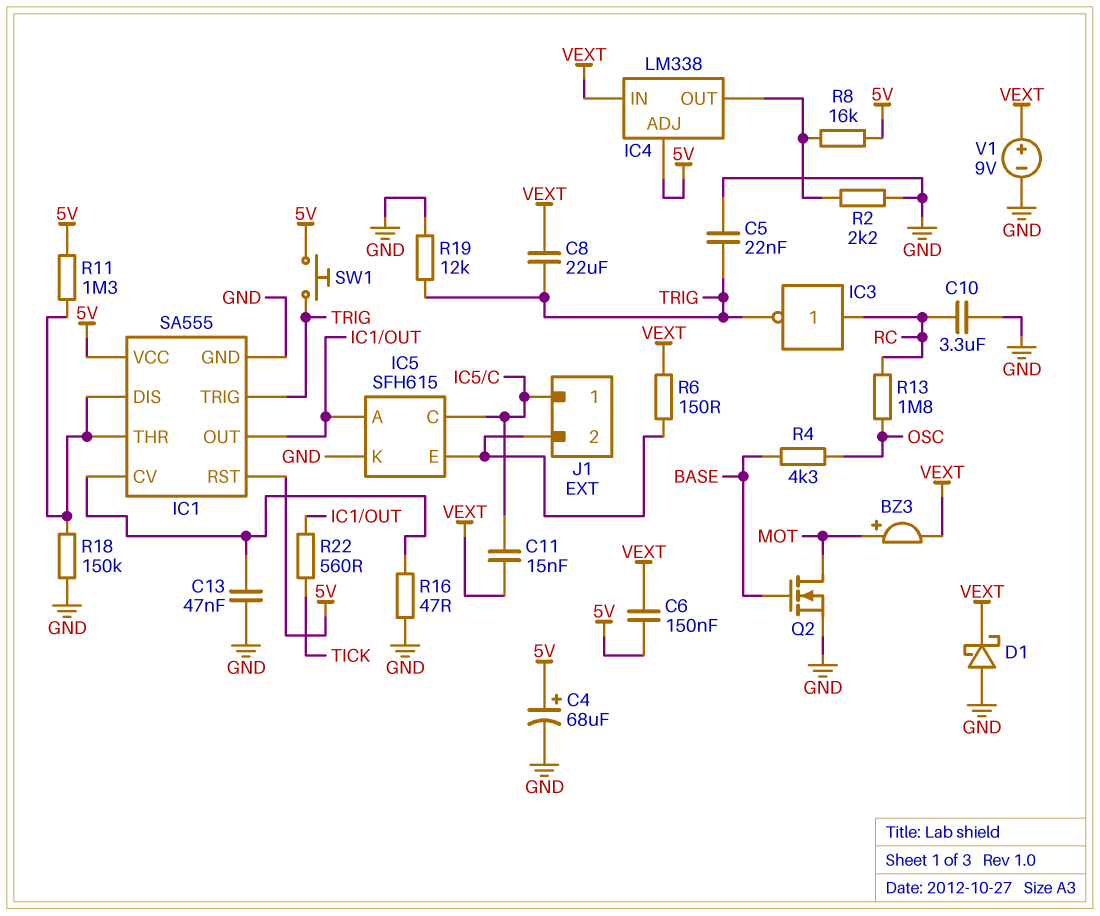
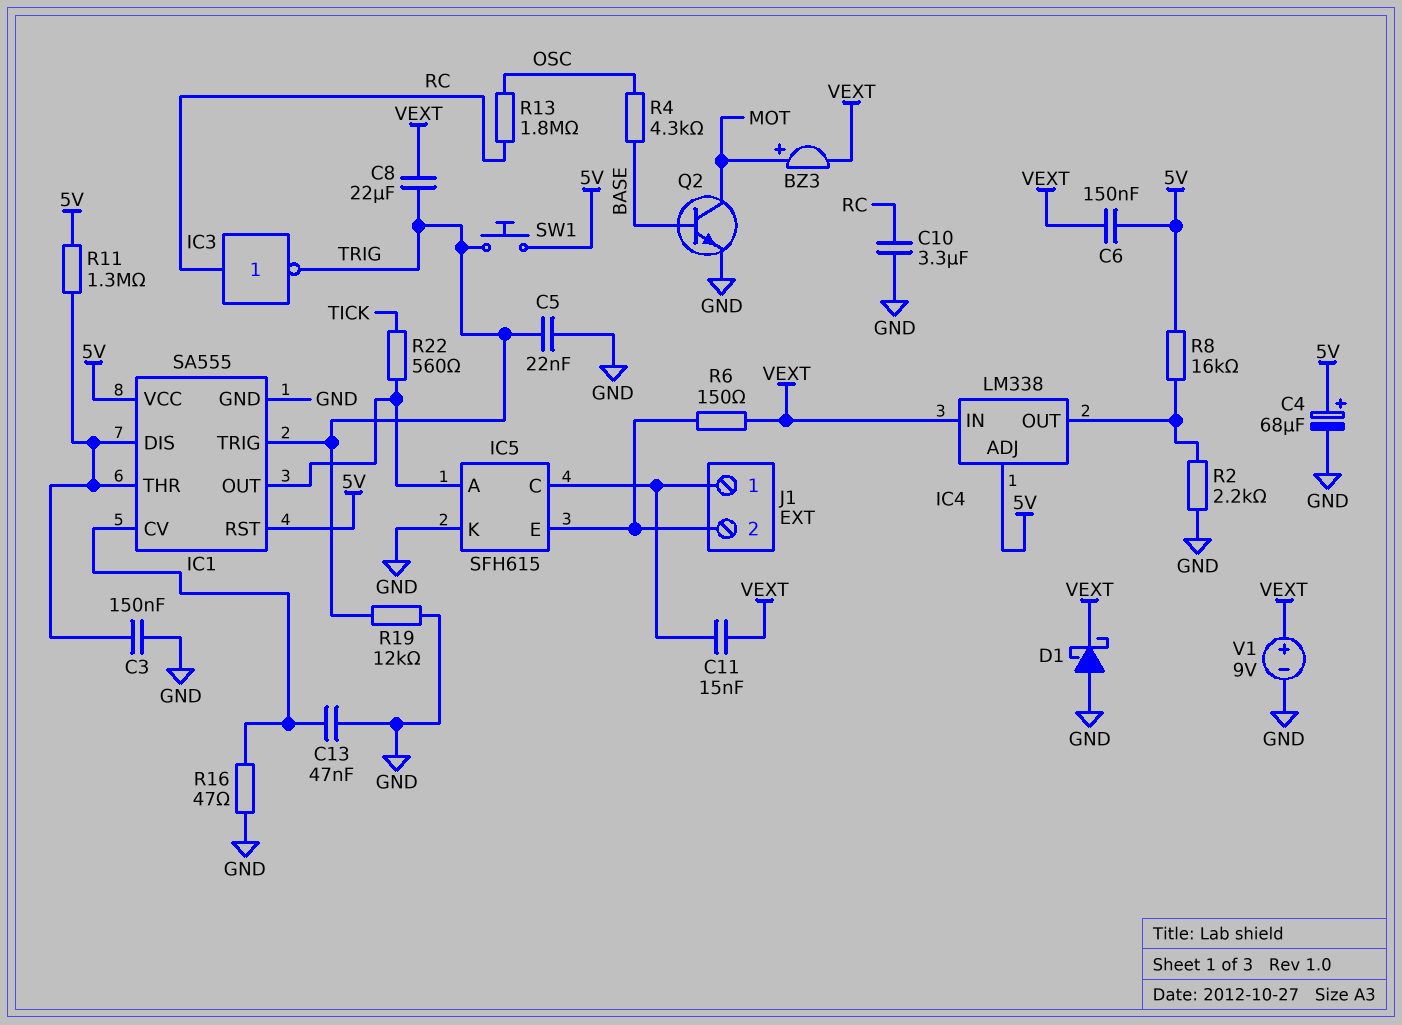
C3: none -> 150nF (GND, IC1/DIS)
Q2: NMOS (G BASE, D MOT, S GND) -> NPN (B BASE, C MOT, E GND)
R18: 150k (GND, IC1/DIS) -> none

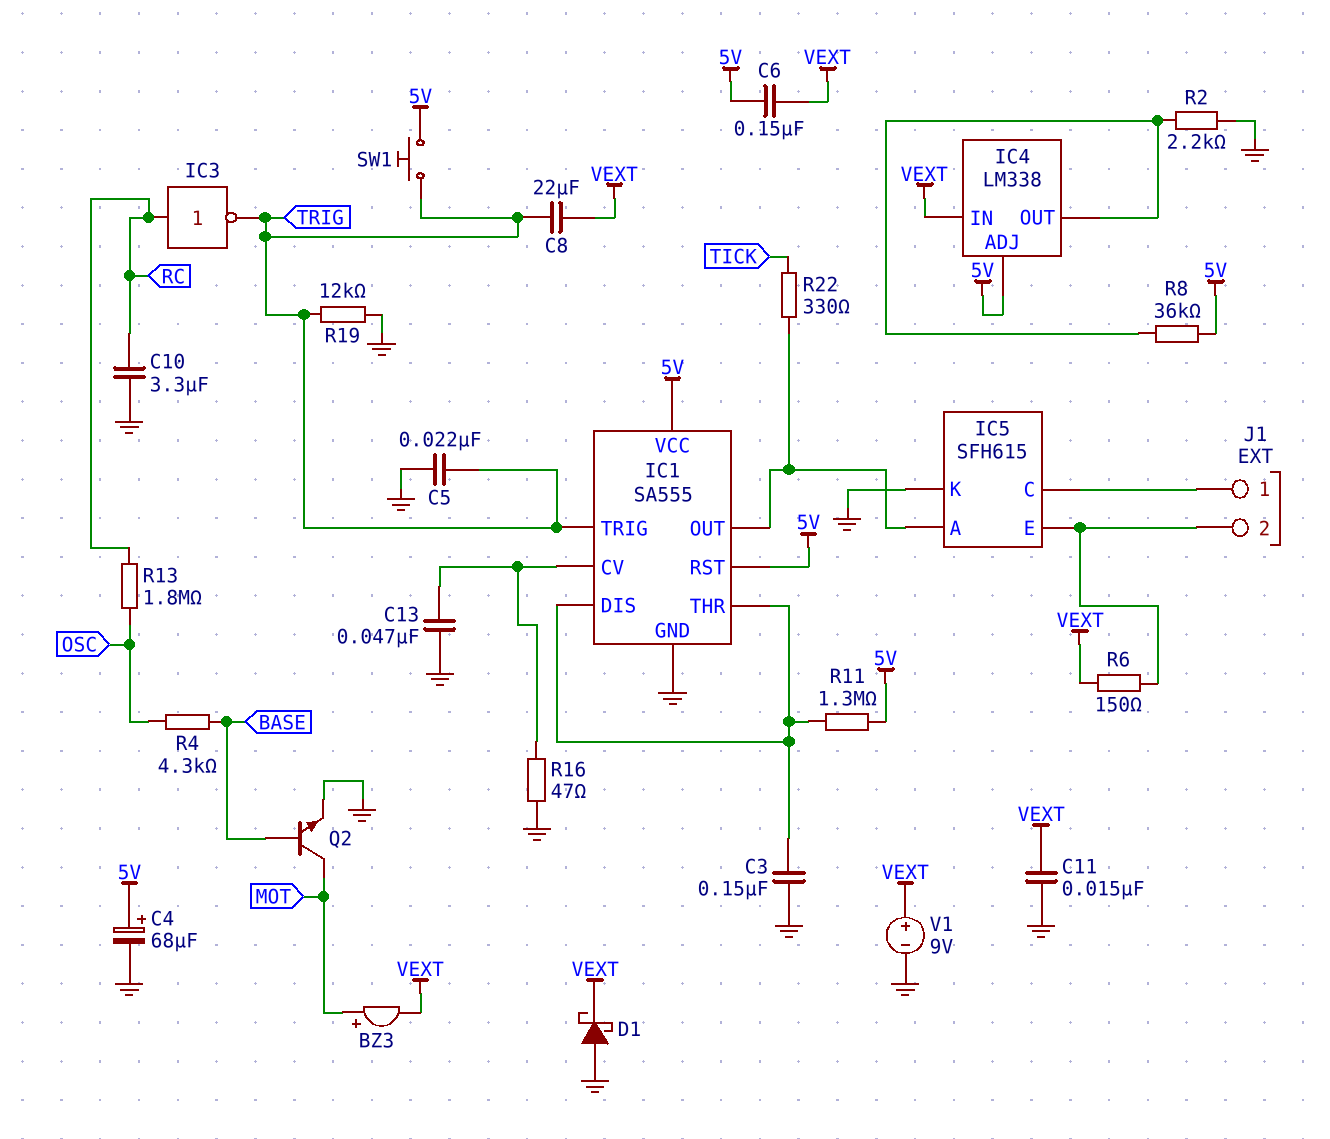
C11: 15nF (IC5/C, VEXT) -> 15nF (GND, VEXT)
R8: 16k (5V, IC4/OUT) -> 36k (5V, IC4/OUT)
R22: 560 (IC1/OUT, TICK) -> 330 (IC1/OUT, TICK)

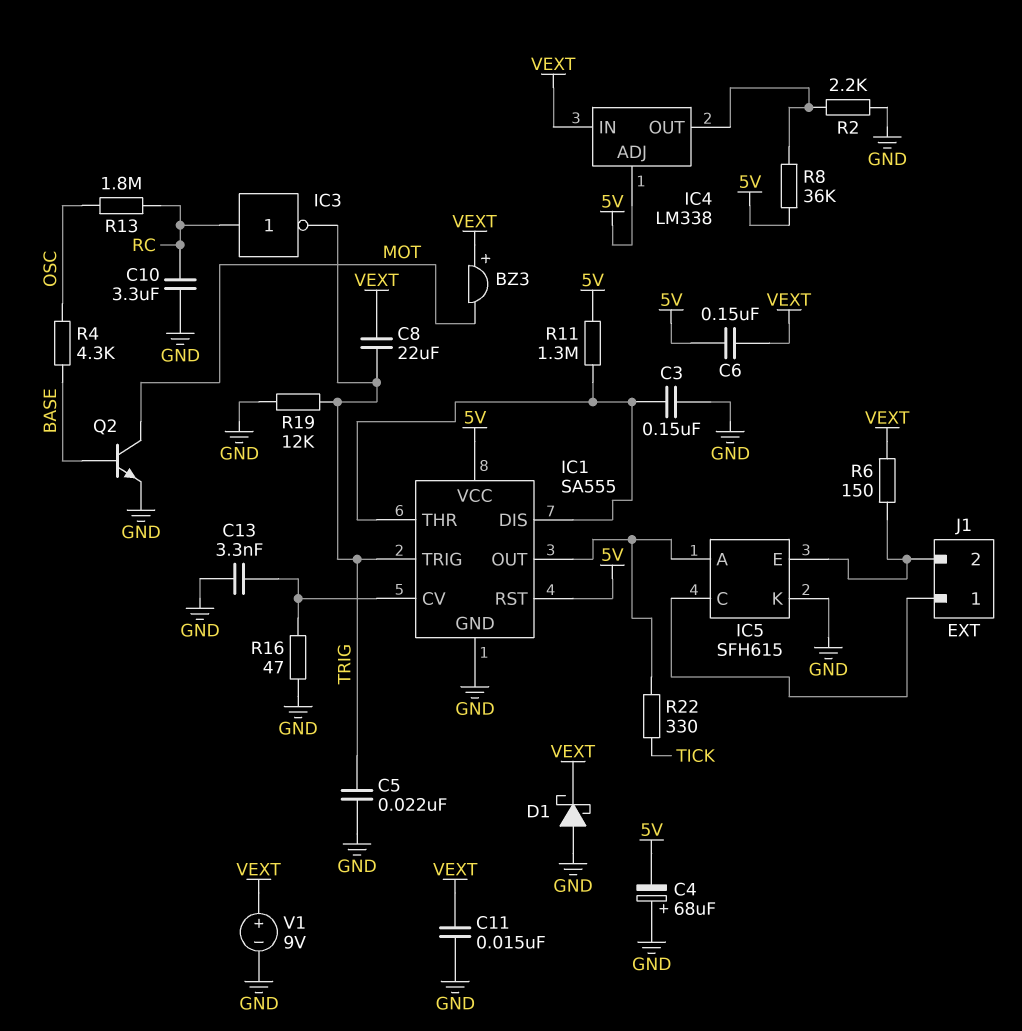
BZ3: buzzer (plus MOT, minus VEXT) -> buzzer (plus VEXT, minus MOT)
C4: 68uF (plus 5V, minus GND) -> 68uF (plus GND, minus 5V)
C13: 47nF (GND, IC1/CV) -> 3.3nF (GND, IC1/CV)
SW1: button (5V, TRIG) -> none

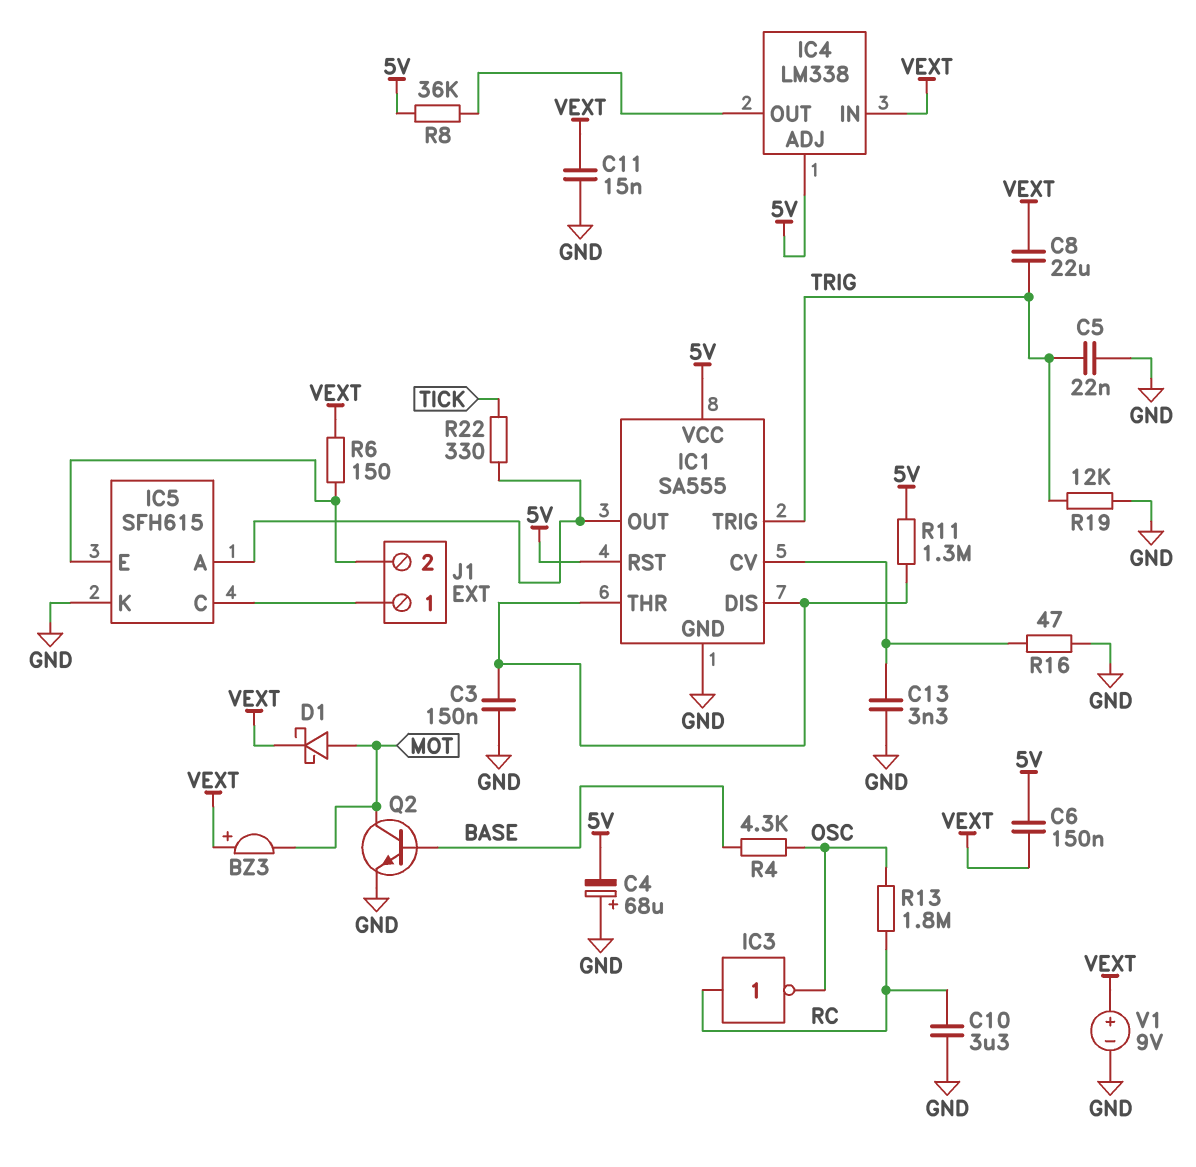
D1: schottky (A GND, K VEXT) -> schottky (A MOT, K VEXT)
IC3: NOT (in RC, out TRIG) -> NOT (in RC, out OSC)
R2: 2.2k (GND, IC4/OUT) -> none

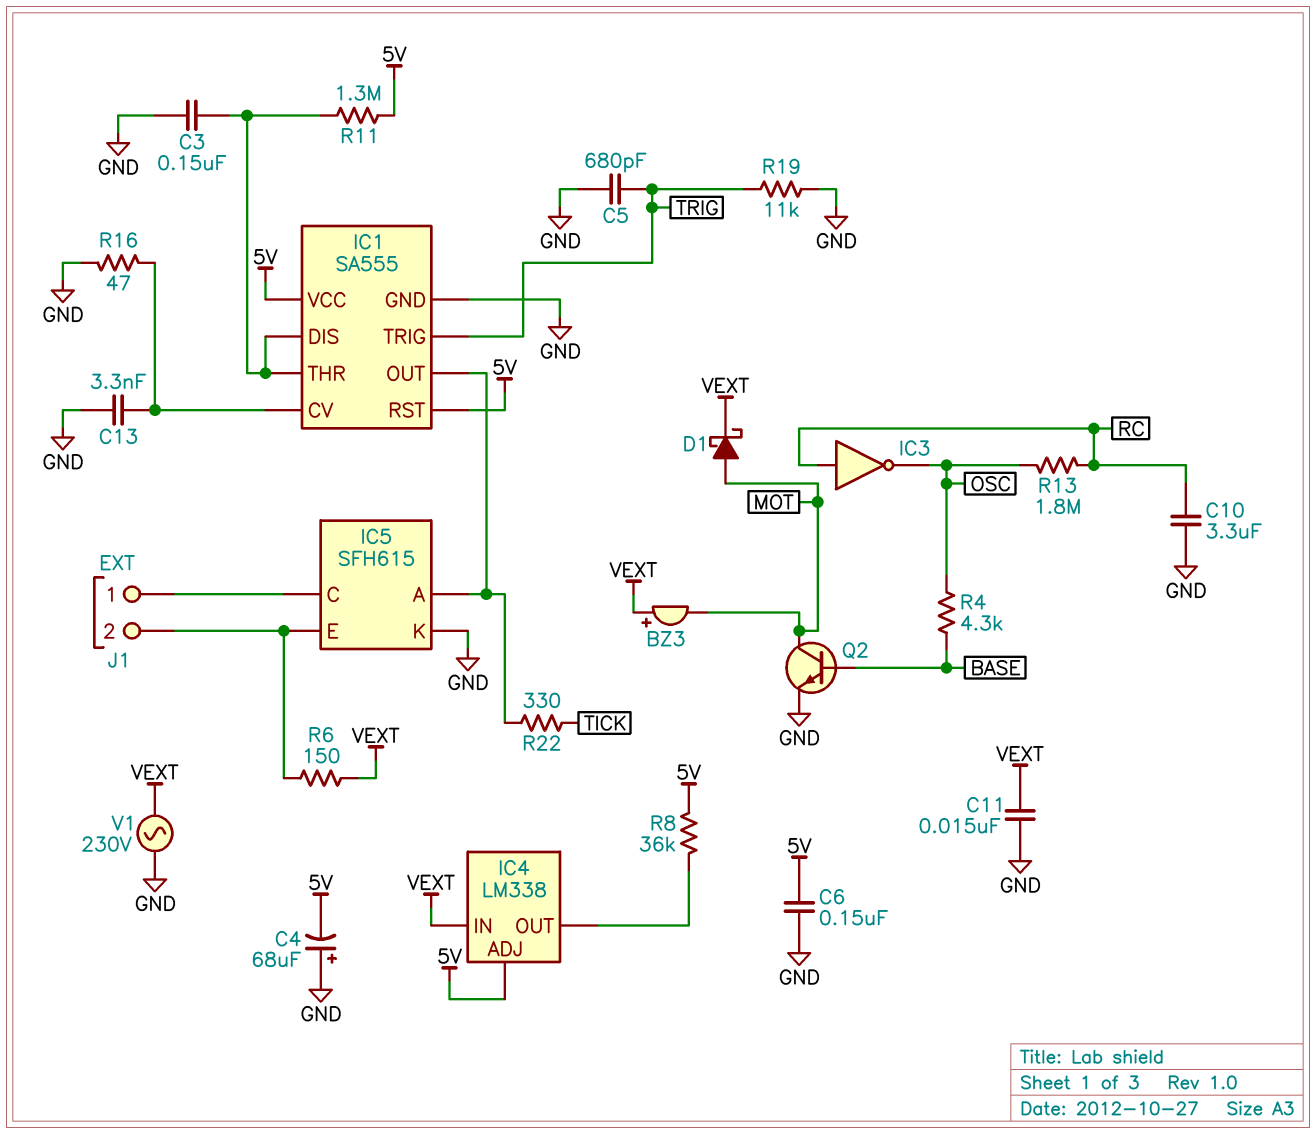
C5: 22nF (GND, TRIG) -> 680pF (GND, TRIG)
C6: 150nF (5V, VEXT) -> 150nF (5V, GND)
C8: 22uF (TRIG, VEXT) -> none
R19: 12k (GND, TRIG) -> 11k (GND, TRIG)
V1: 9V (plus VEXT, minus GND) -> AC 230V (GND, VEXT)

